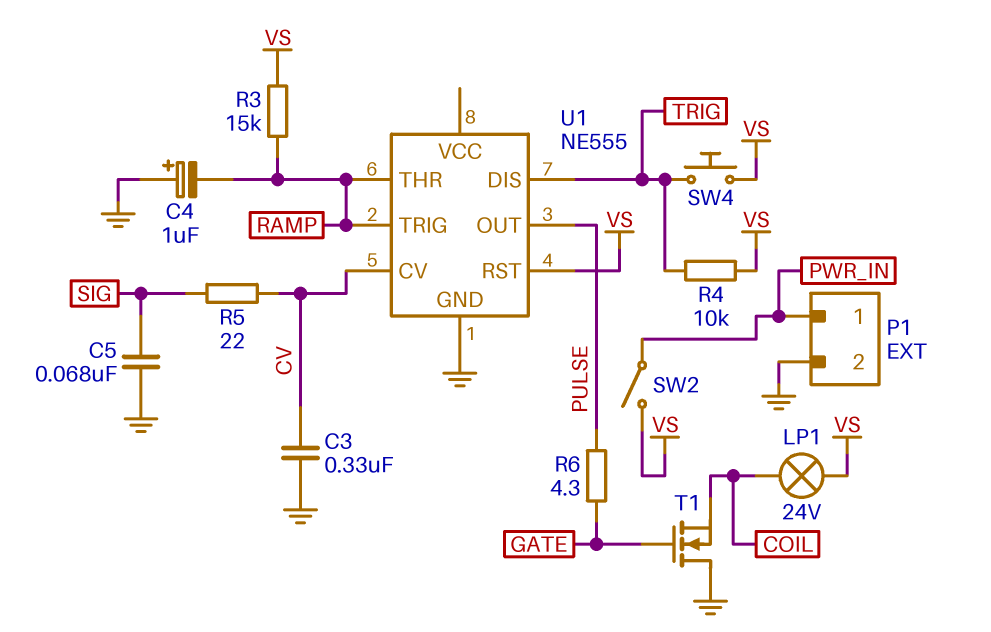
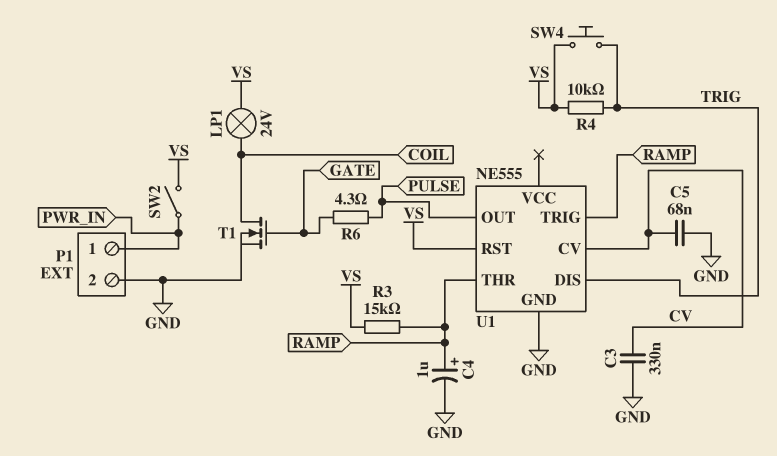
C4: 1uF (plus GND, minus RAMP) -> 1uF (plus RAMP, minus GND)
C5: 68nF (GND, SIG) -> 68nF (CV, GND)
R5: 22 (CV, SIG) -> none
T1: NMOS (G GATE, D GND, S COIL) -> NMOS (G GATE, D COIL, S GND)

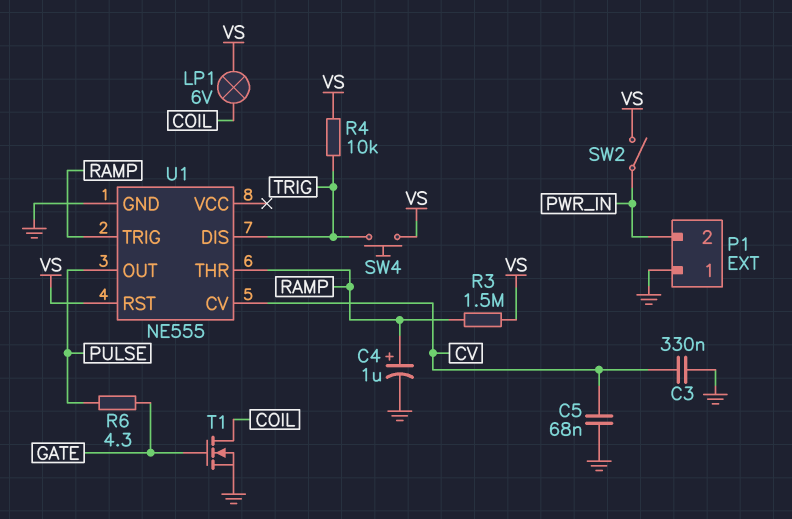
LP1: lamp 24V (COIL, VS) -> lamp 6V (COIL, VS)
P1 pin 1: PWR_IN -> GND
P1 pin 2: GND -> PWR_IN
R3: 15k (RAMP, VS) -> 1.5M (RAMP, VS)

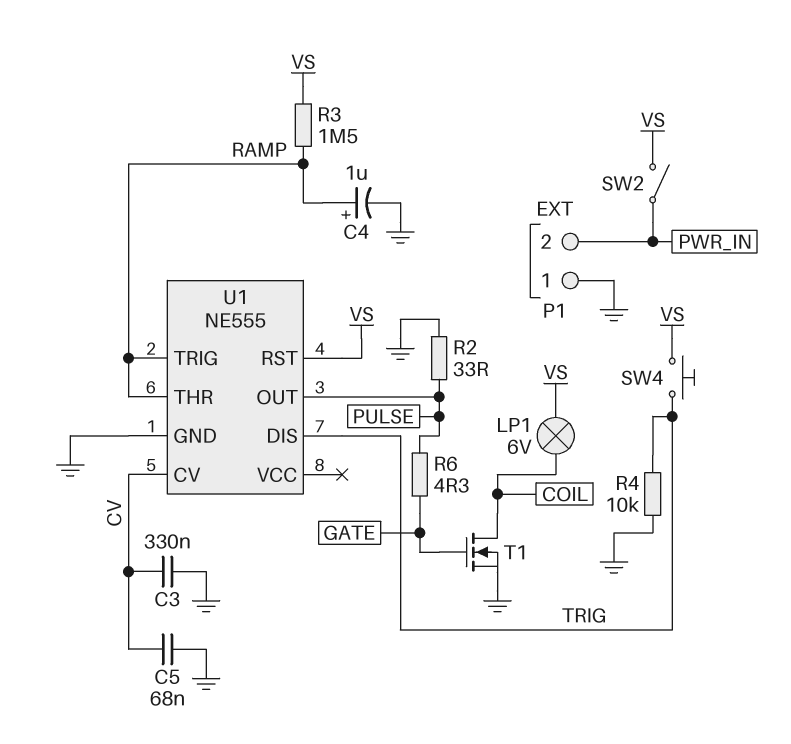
R2: none -> 33 (GND, PULSE)
R4: 10k (TRIG, VS) -> 10k (GND, TRIG)

